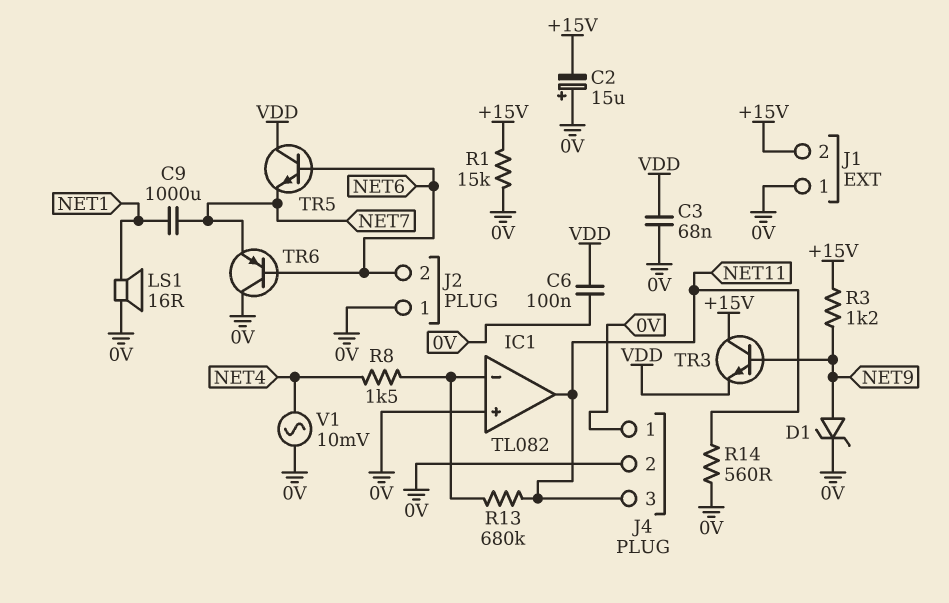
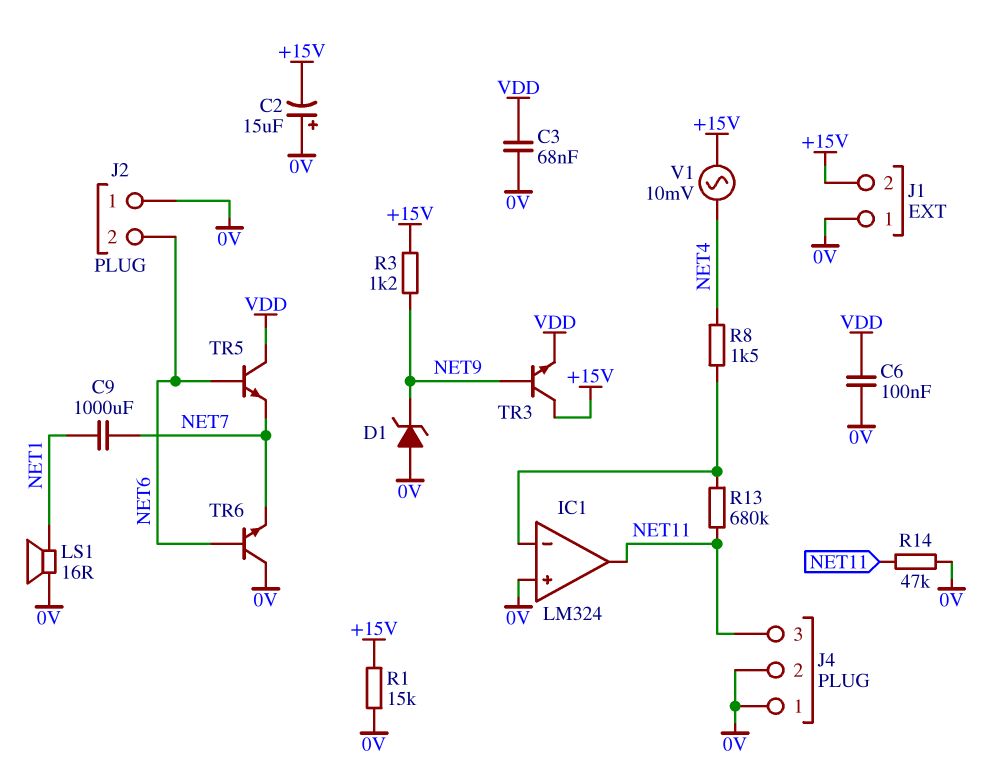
D1: zener (A NET9, K 0V) -> zener (A 0V, K NET9)
IC1: TL082 -> LM324
R14: 560 (0V, NET11) -> 47k (0V, NET11)
TR6: PNP (B NET6, C 0V, E NET7) -> NPN (B NET6, C 0V, E NET7)
V1: AC 10mV (0V, NET4) -> AC 10mV (+15V, NET4)

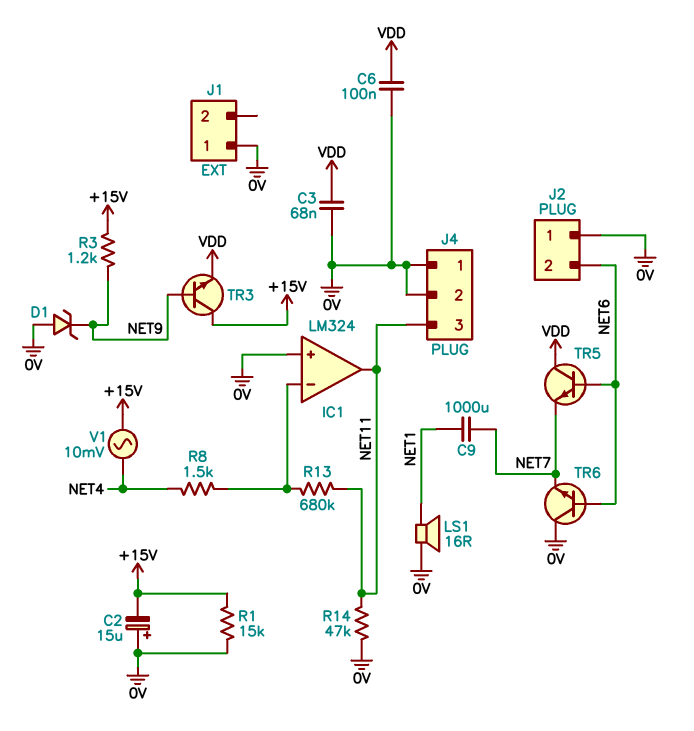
J1 pin 2: +15V -> none

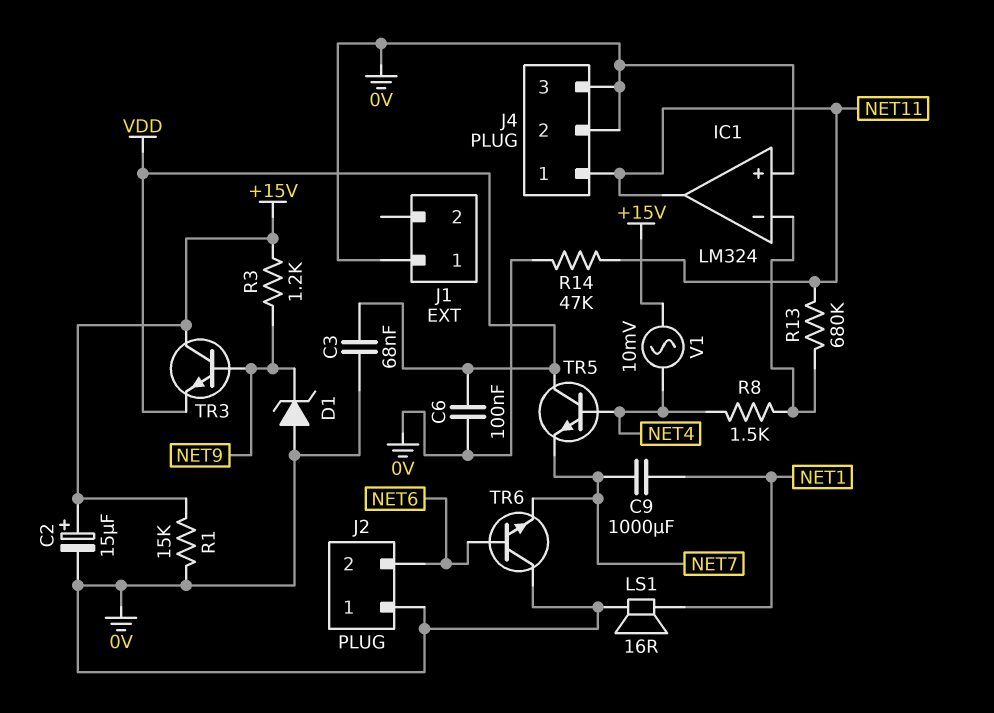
C2: 15uF (plus 0V, minus +15V) -> 15uF (plus +15V, minus 0V)
J4 pin 1: 0V -> NET11
J4 pin 3: NET11 -> 0V
TR5: NPN (B NET6, C VDD, E NET7) -> NPN (B NET4, C VDD, E NET7)

